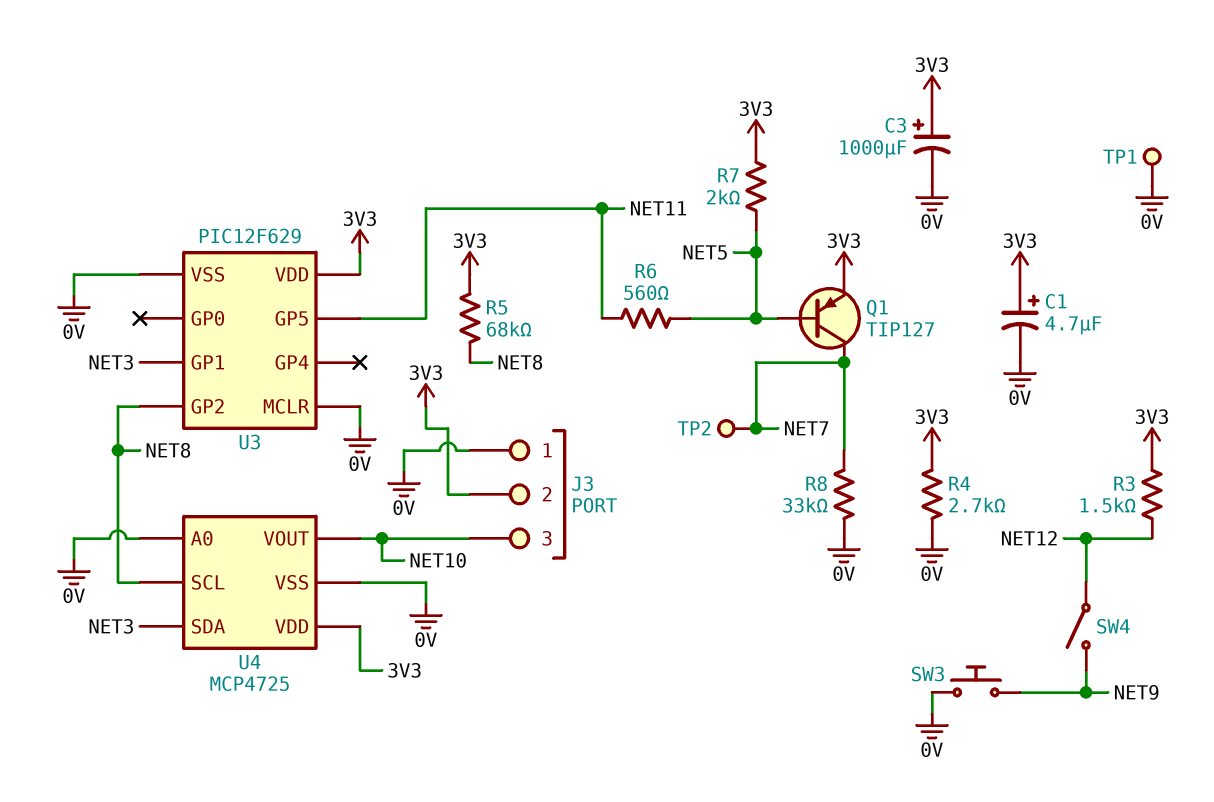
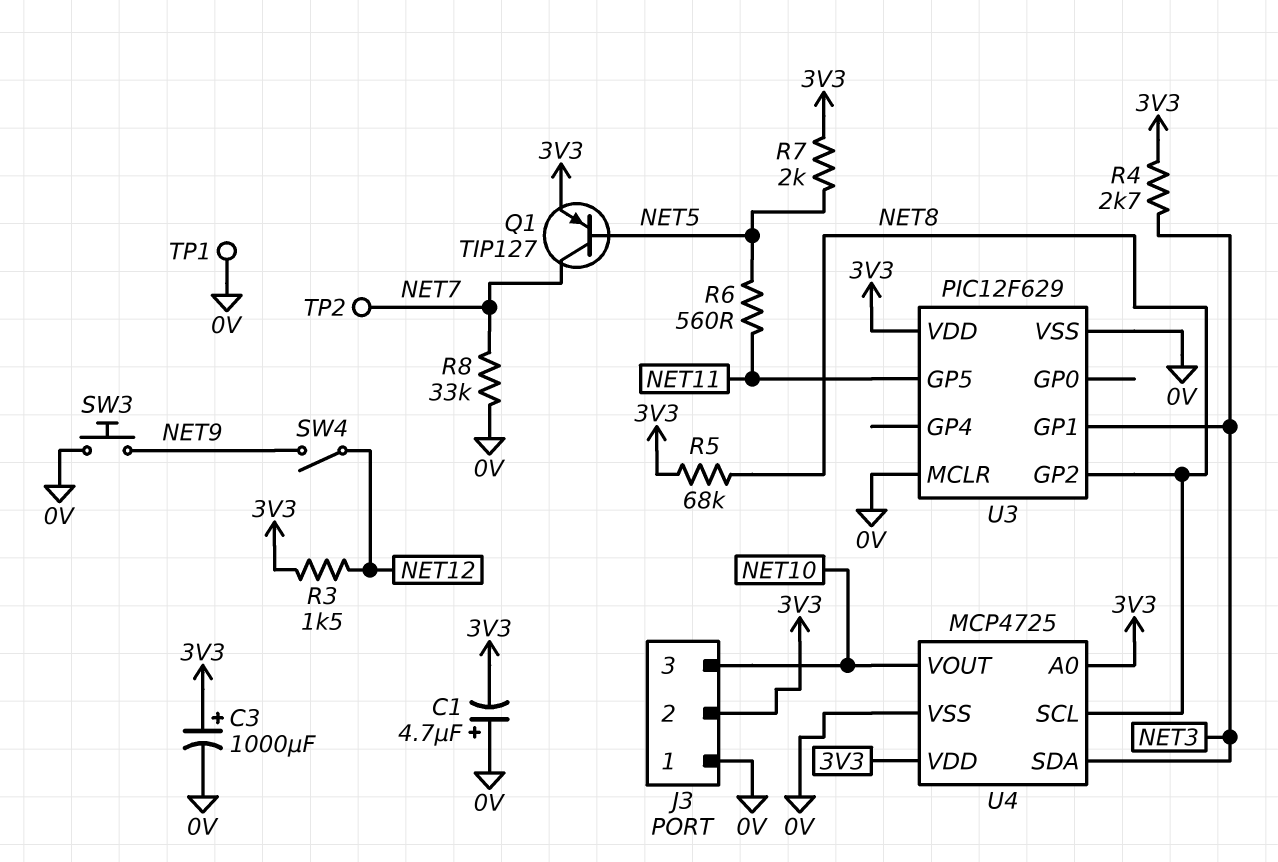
C1: 4.7uF (plus 3V3, minus 0V) -> 4.7uF (plus 0V, minus 3V3)
R4: 2.7k (0V, 3V3) -> 2.7k (3V3, NET3)
U4 pin A0: 0V -> 3V3

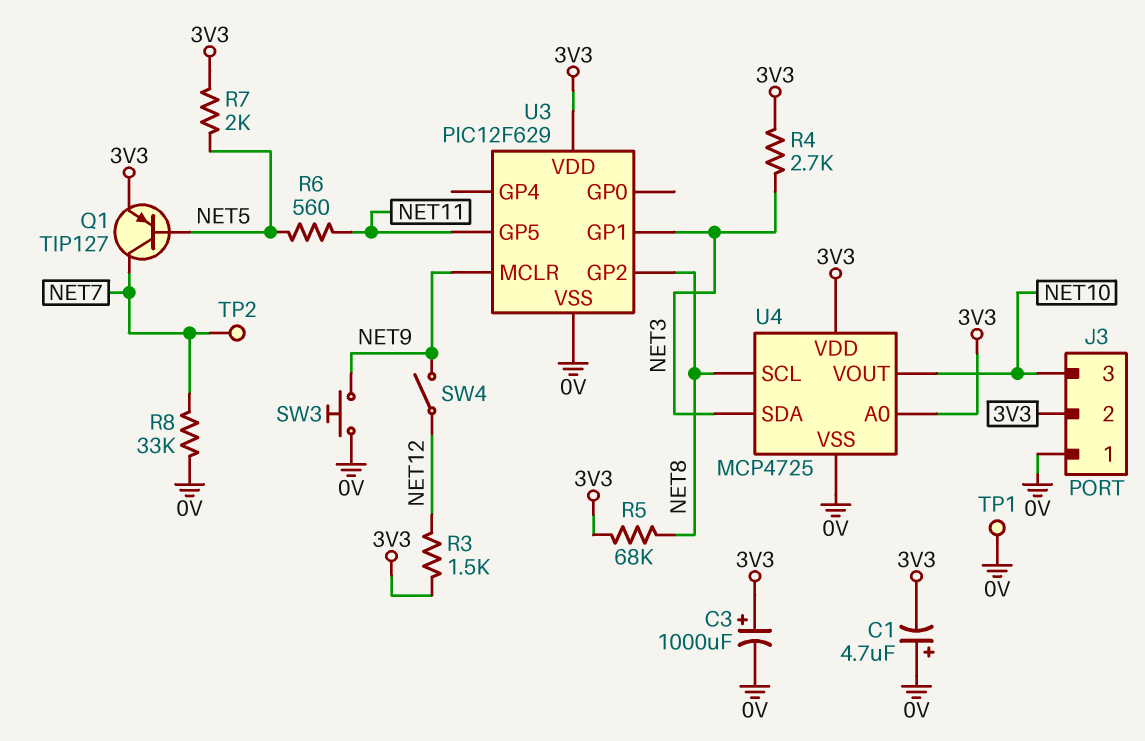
U3 pin MCLR: 0V -> NET9

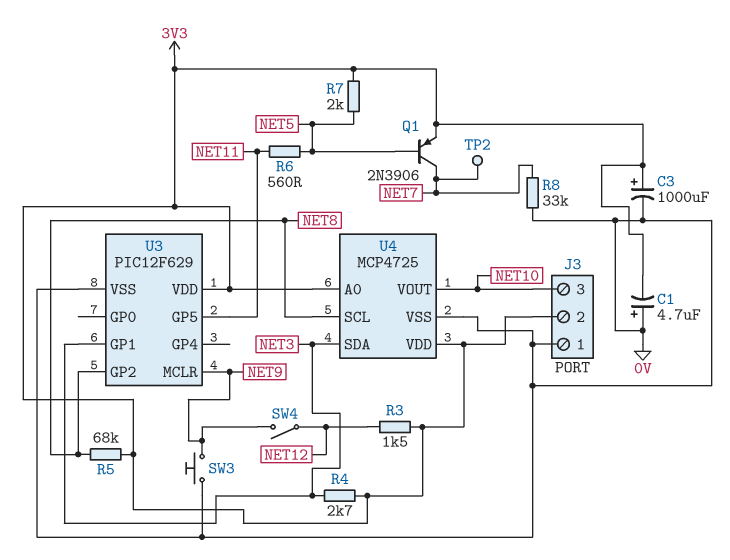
Q1: PNP TIP127 (B NET5, C NET7, E 3V3) -> PNP 2N3906 (B NET5, C NET7, E 3V3)
TP1: test point (0V) -> none

